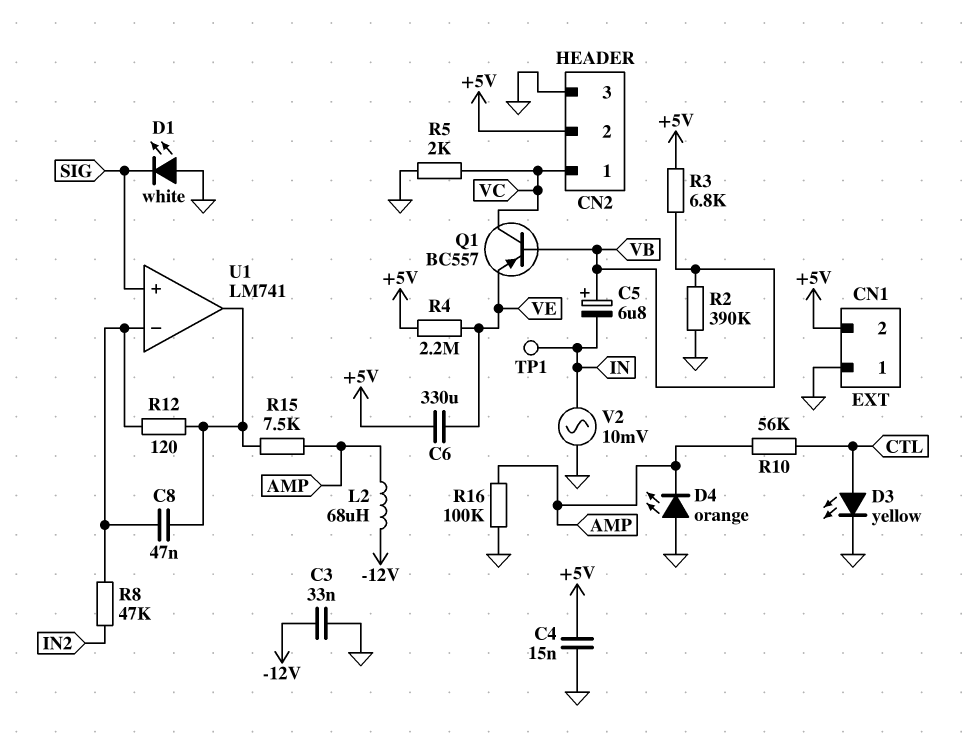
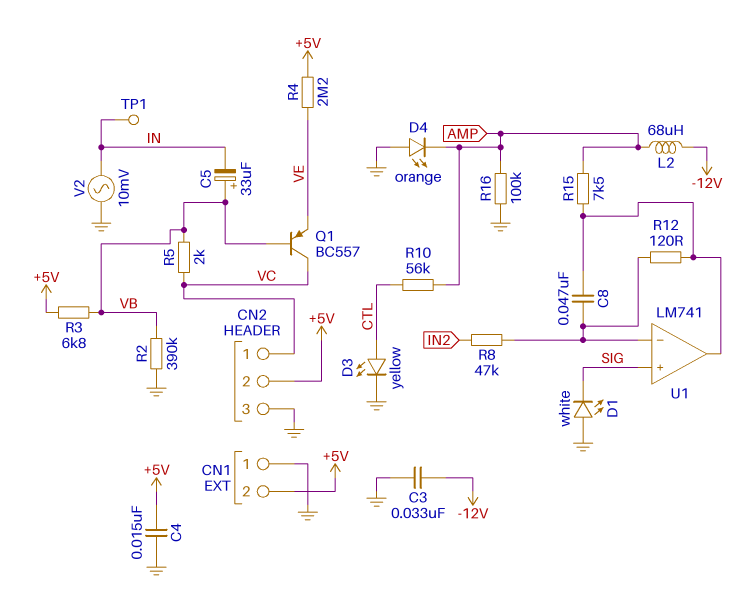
C5: 6.8uF (plus VB, minus IN) -> 33uF (plus VB, minus IN)
C6: 330uF (+5V, VE) -> none
R5: 2k (GND, VC) -> 2k (VB, VC)

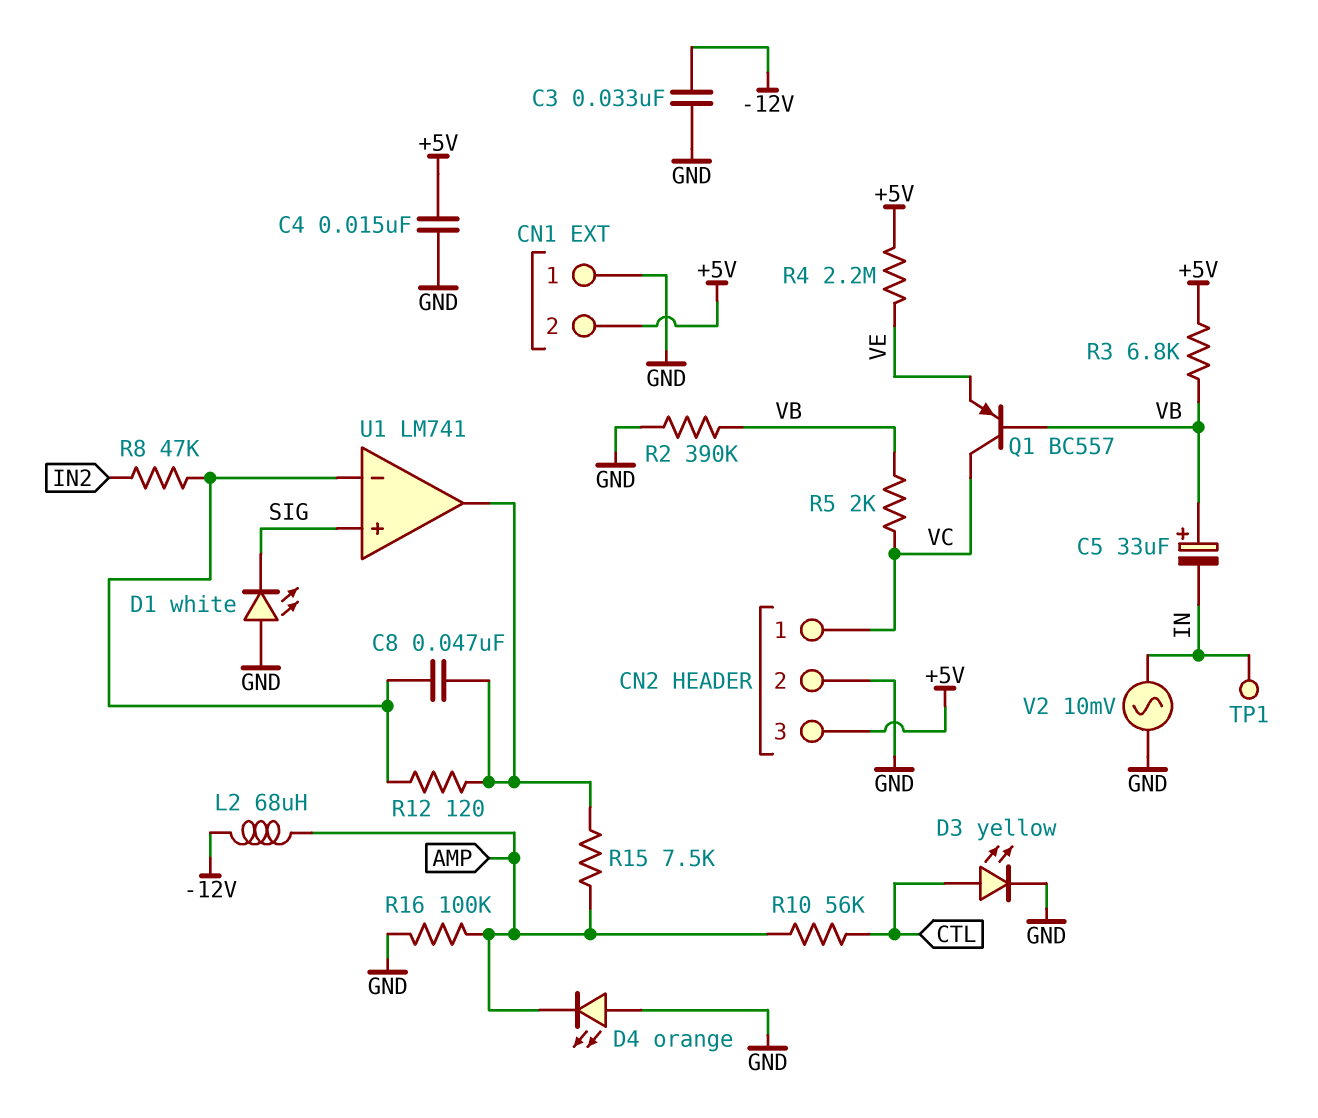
CN2 pin 2: +5V -> GND
CN2 pin 3: GND -> +5V

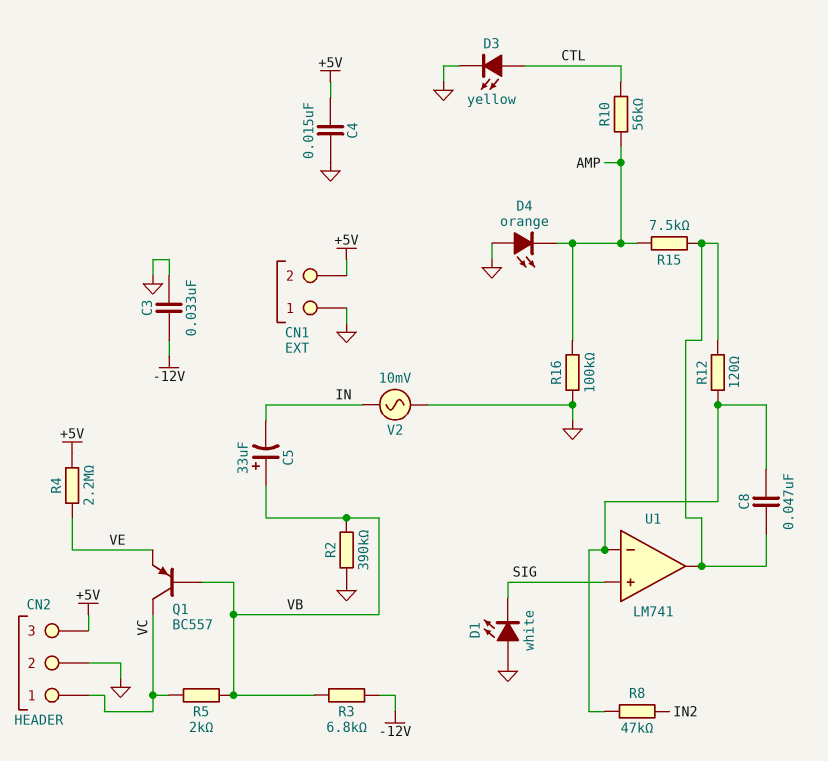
L2: 68uH (-12V, AMP) -> none
R3: 6.8k (+5V, VB) -> 6.8k (-12V, VB)
TP1: test point (IN) -> none

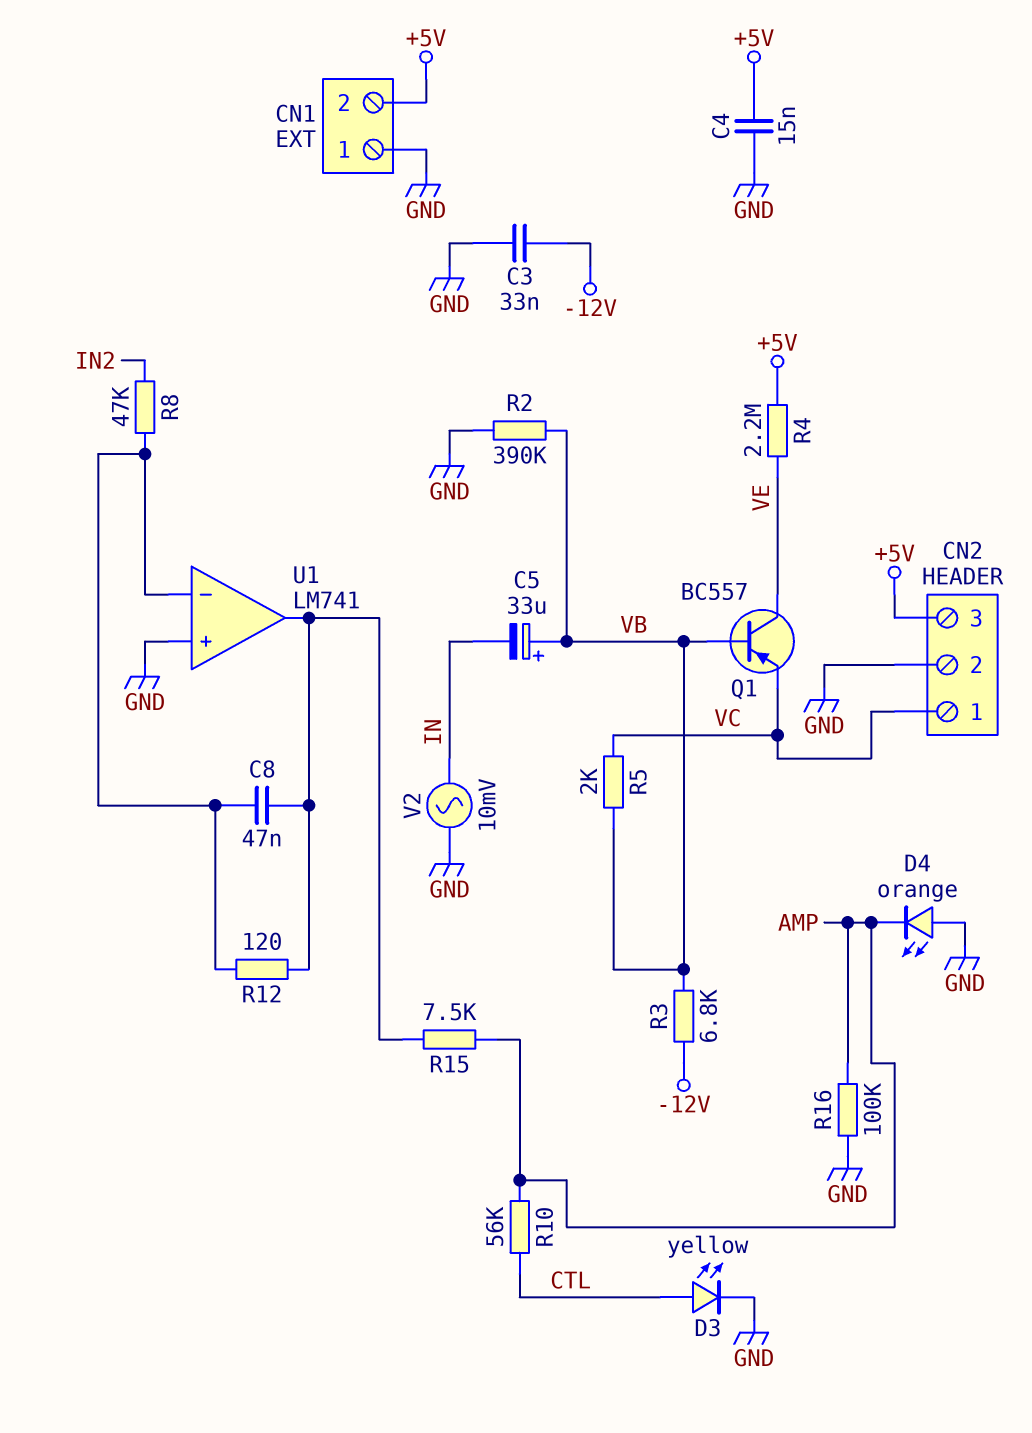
D1: LED white (A GND, K SIG) -> none
Q1: PNP BC557 (B VB, C VC, E VE) -> PNP BC557 (B VB, C VE, E VC)
U1 pin in+: SIG -> GND

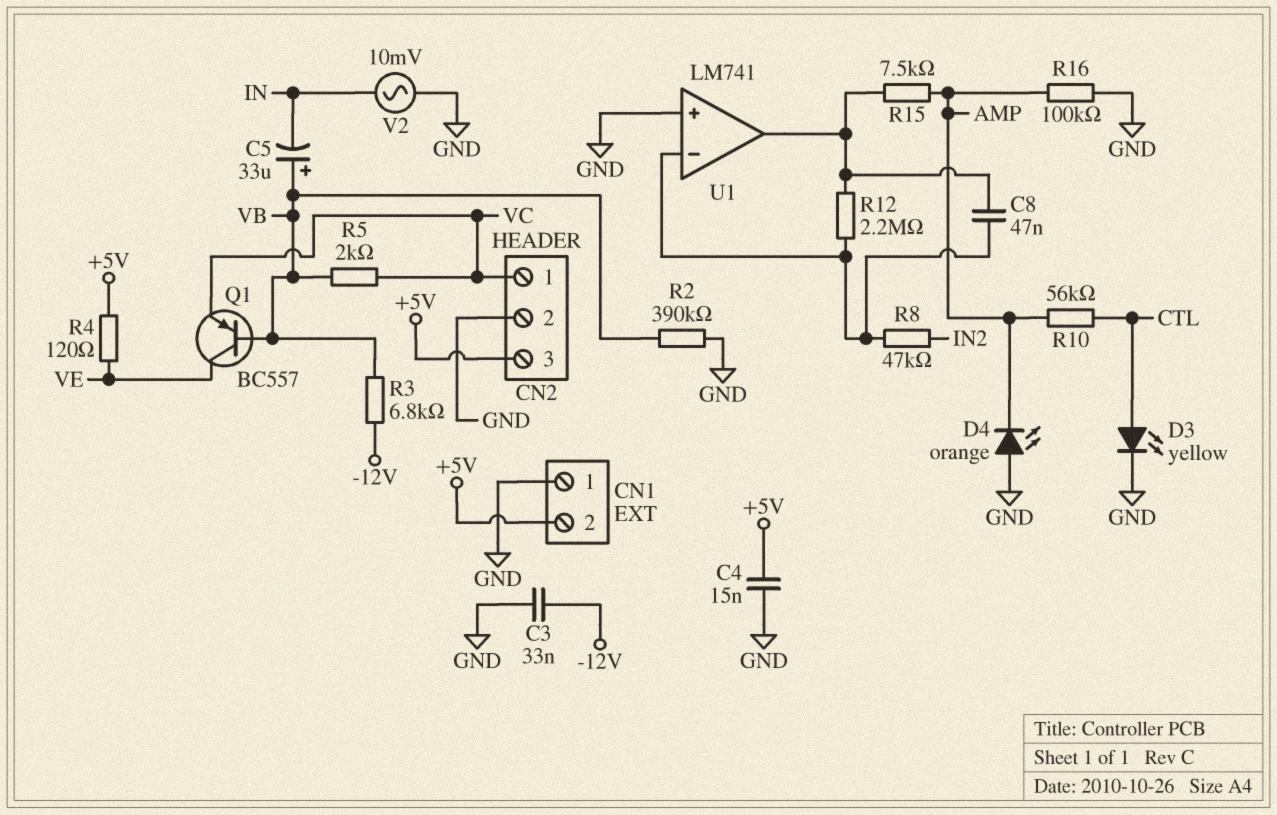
R4: 2.2M (+5V, VE) -> 120 (+5V, VE)
R12: 120 (U1/in-, U1/out) -> 2.2M (U1/in-, U1/out)

